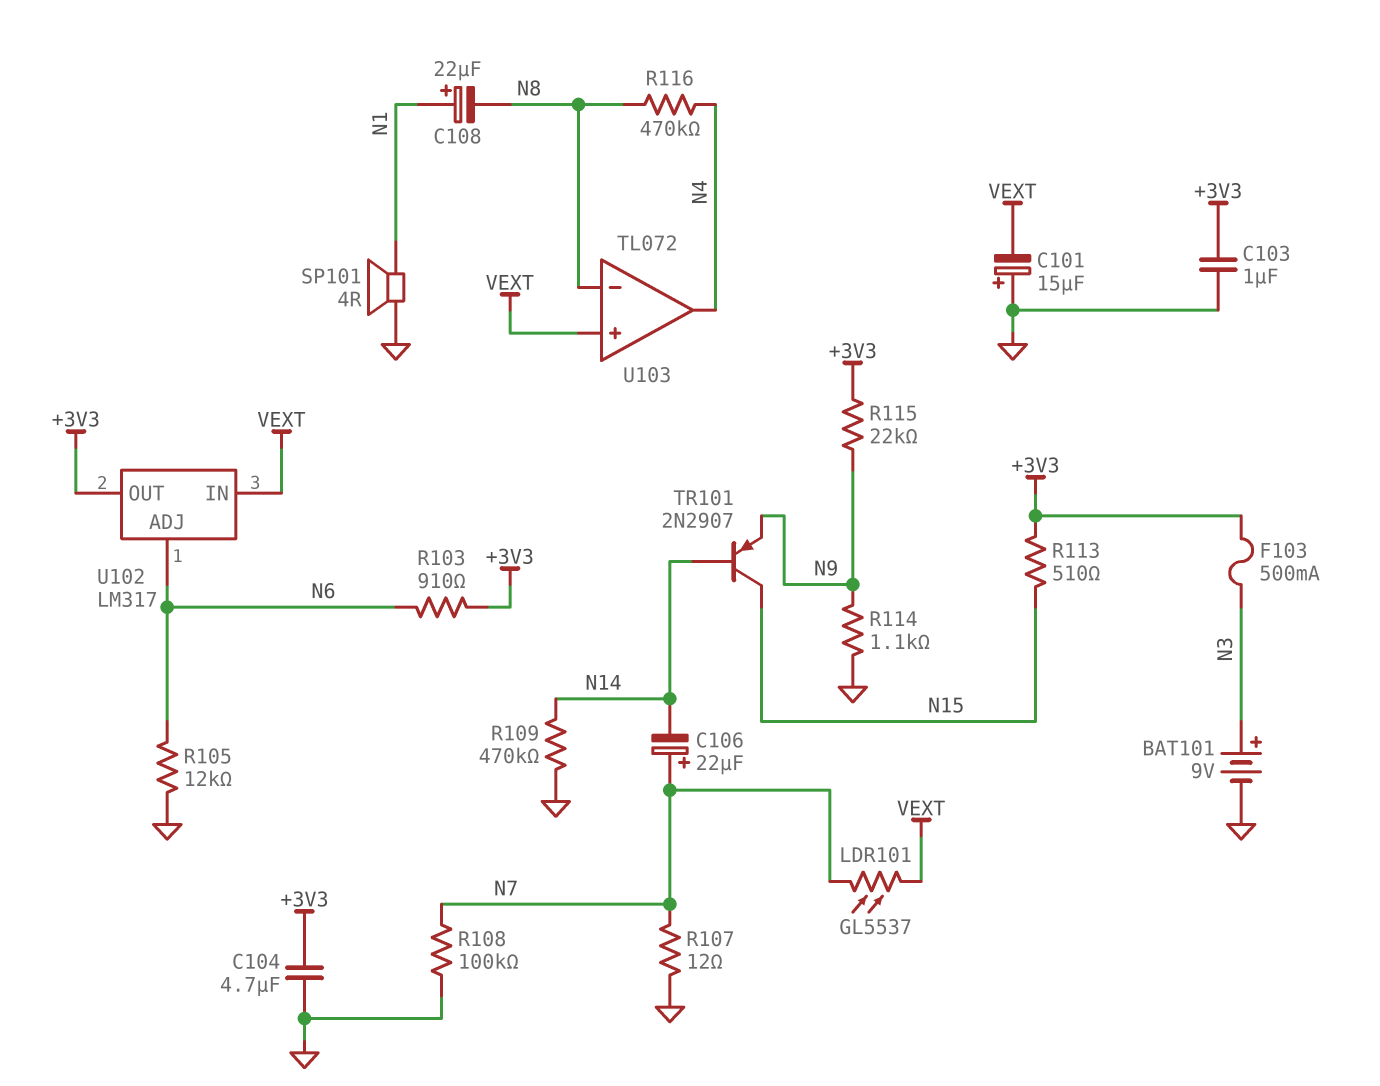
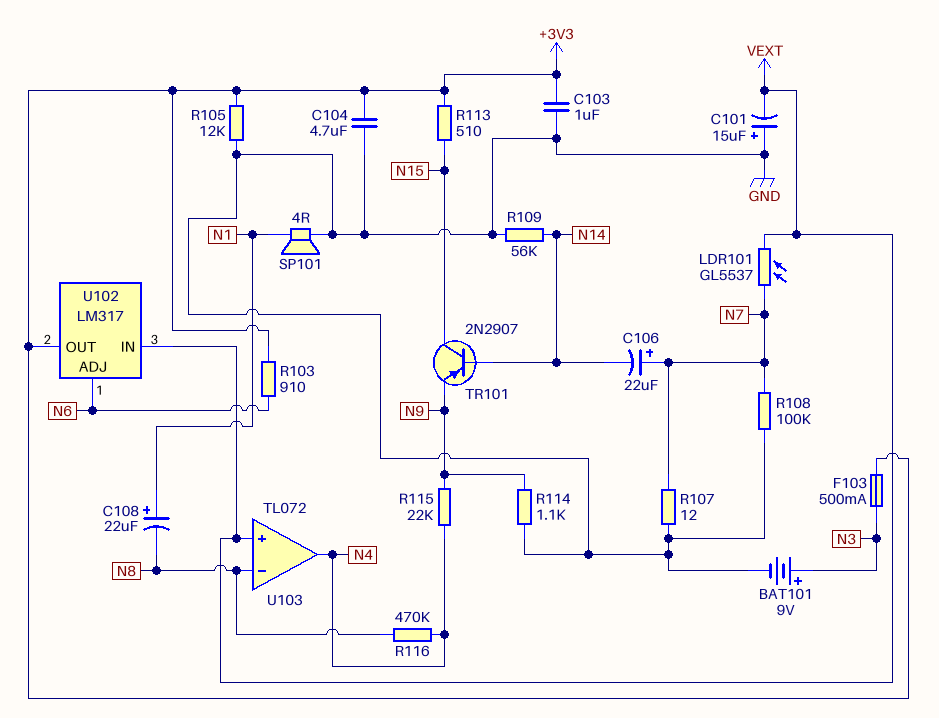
R105: 12k (GND, N6) -> 12k (+3V3, GND)
R109: 470k (GND, N14) -> 56k (GND, N14)
R115: 22k (+3V3, N9) -> 22k (N4, N9)

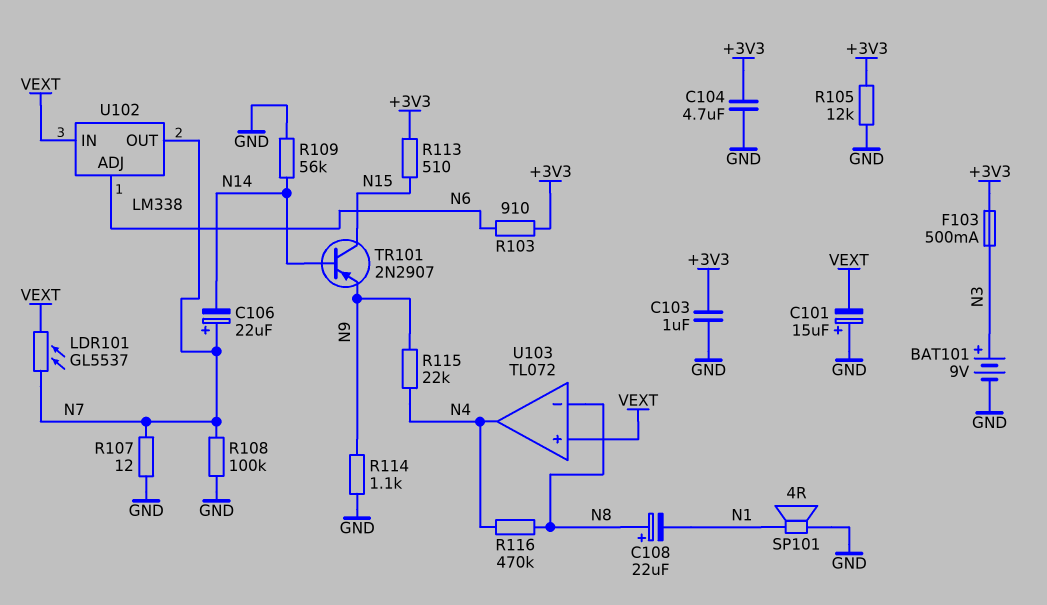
C108: 22uF (plus N1, minus N8) -> 22uF (plus N8, minus N1)
U102: LM317 -> LM338
U102 pin OUT: +3V3 -> N7

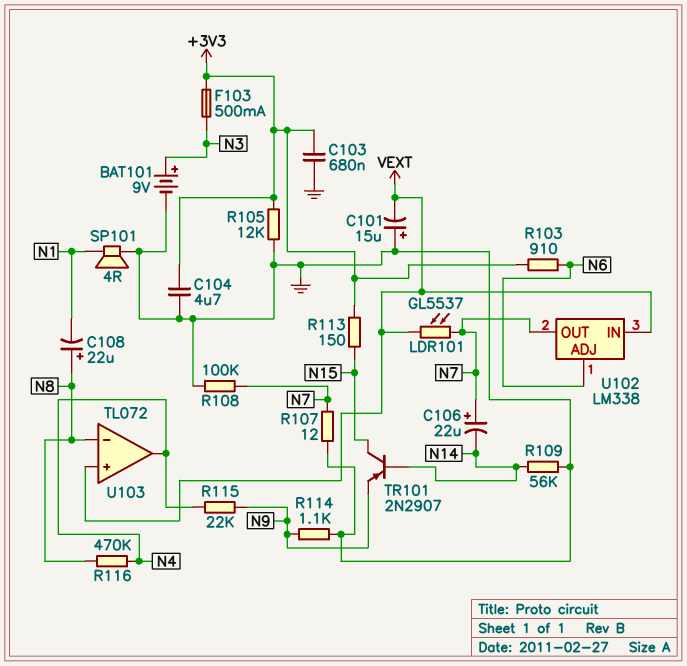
C103: 1uF (+3V3, GND) -> 680nF (+3V3, GND)
R113: 510 (+3V3, N15) -> 150 (+3V3, N15)

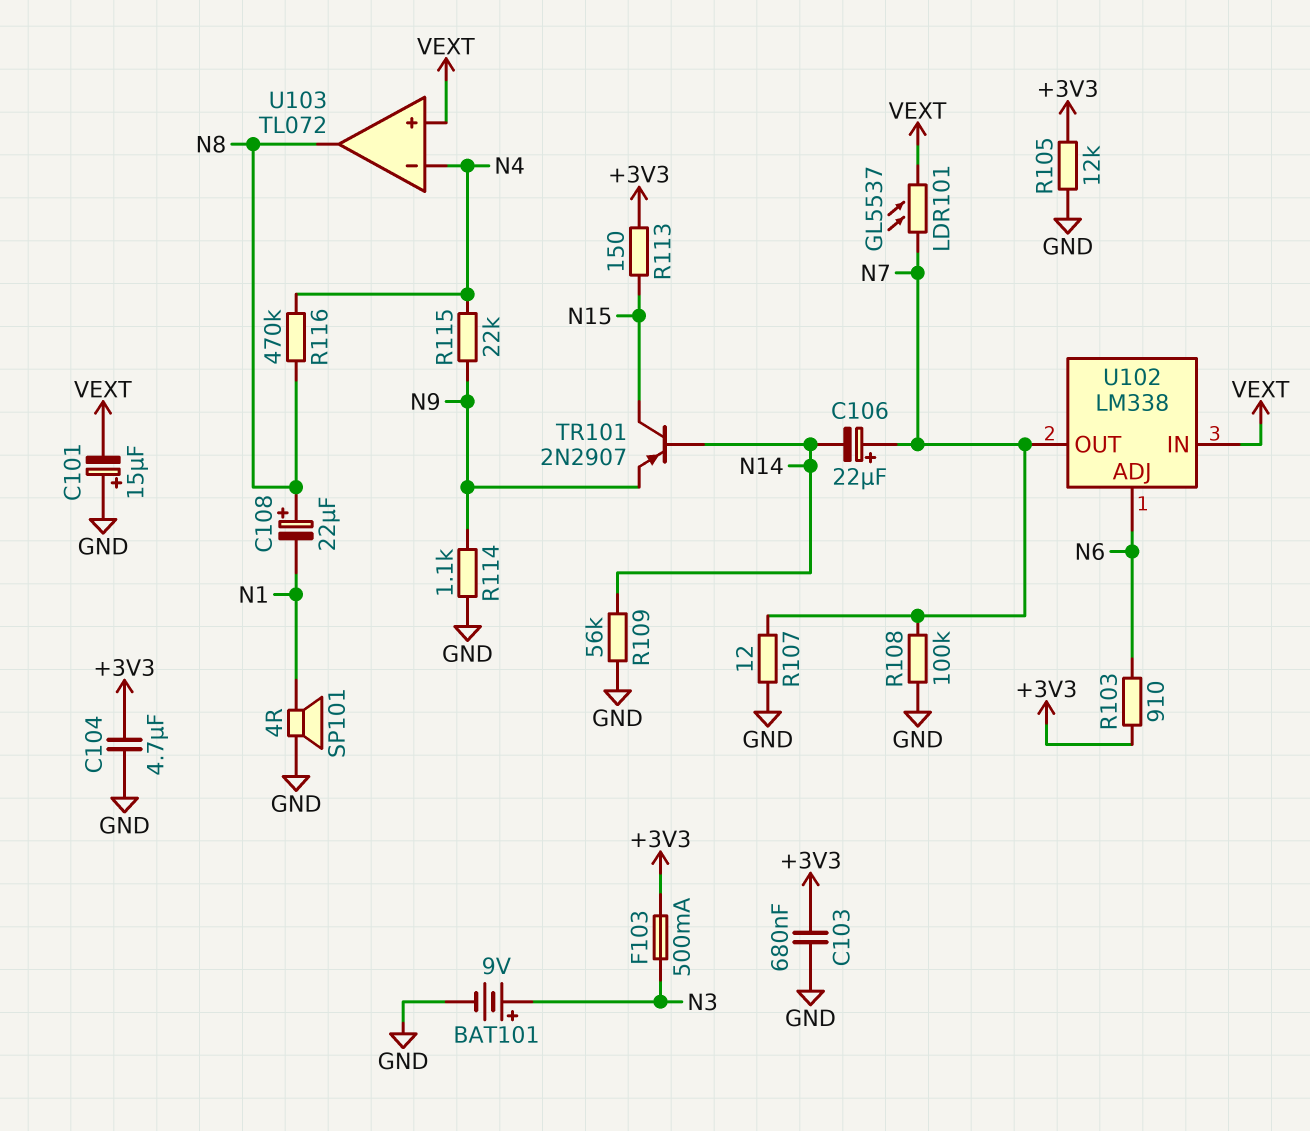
U103 pin in-: N8 -> N4
U103 pin out: N4 -> N8

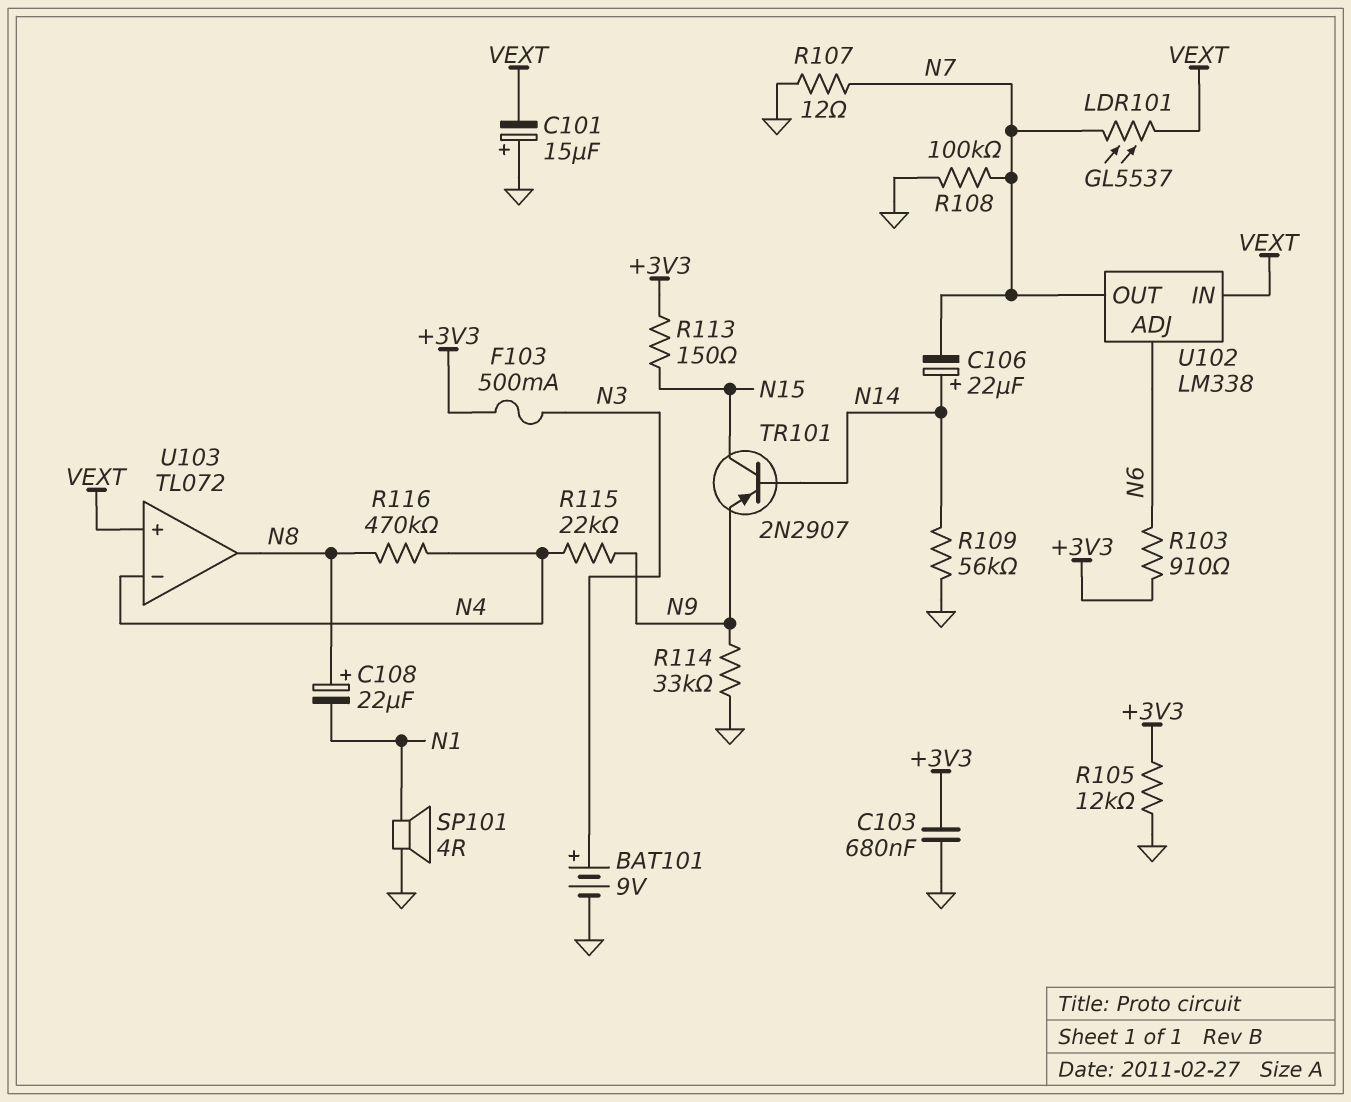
C104: 4.7uF (+3V3, GND) -> none
C106: 22uF (plus N7, minus N14) -> 22uF (plus N14, minus N7)
R114: 1.1k (GND, N9) -> 33k (GND, N9)

